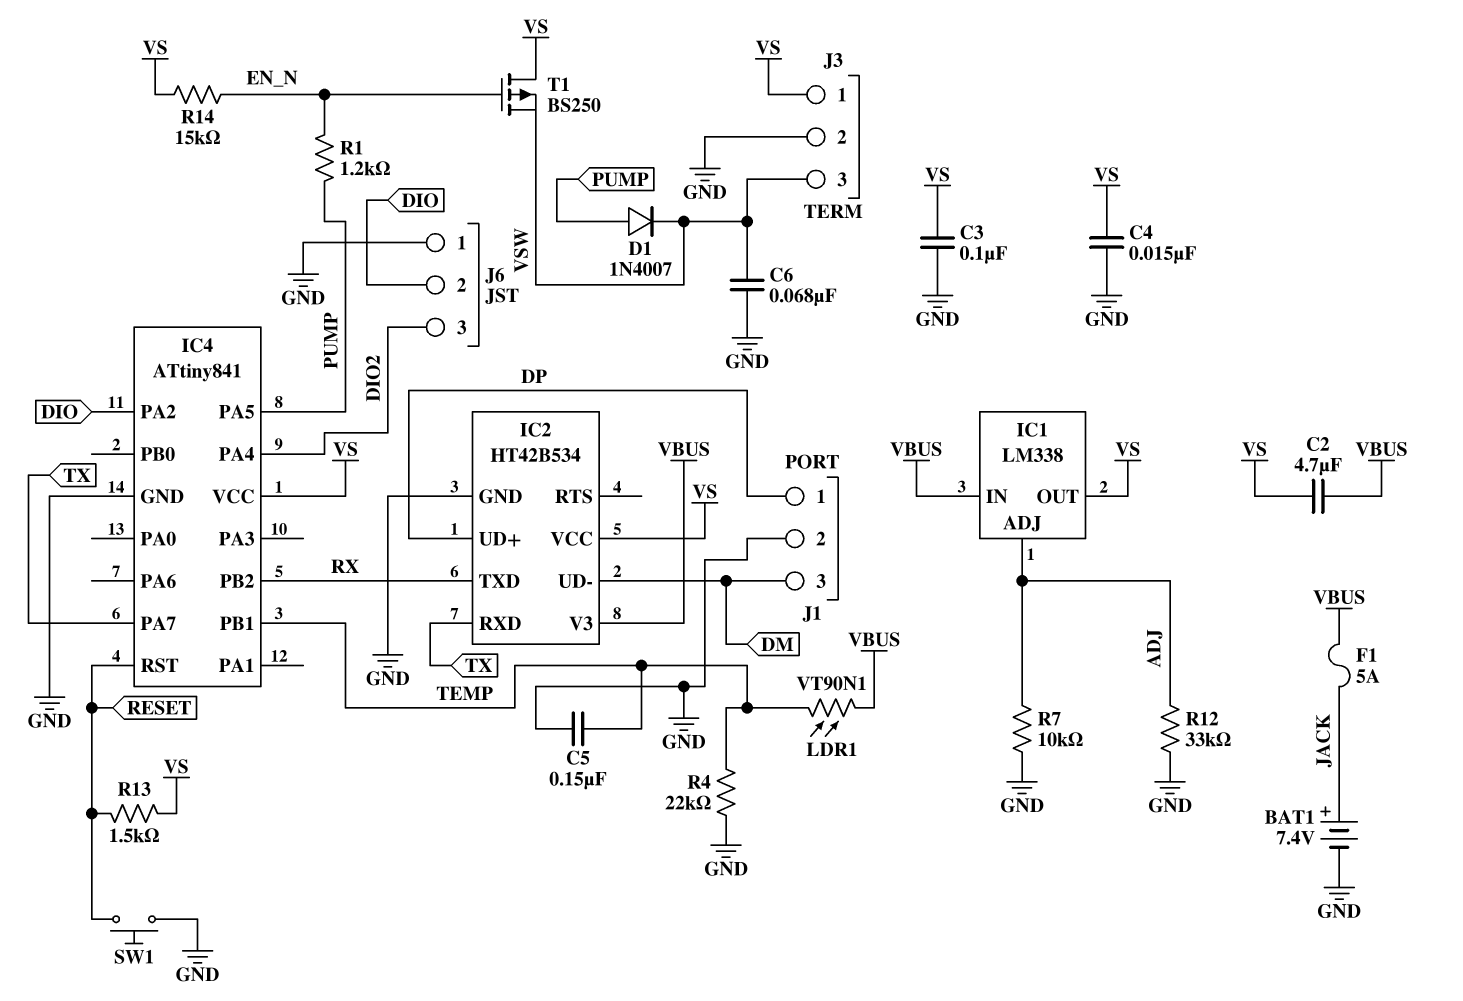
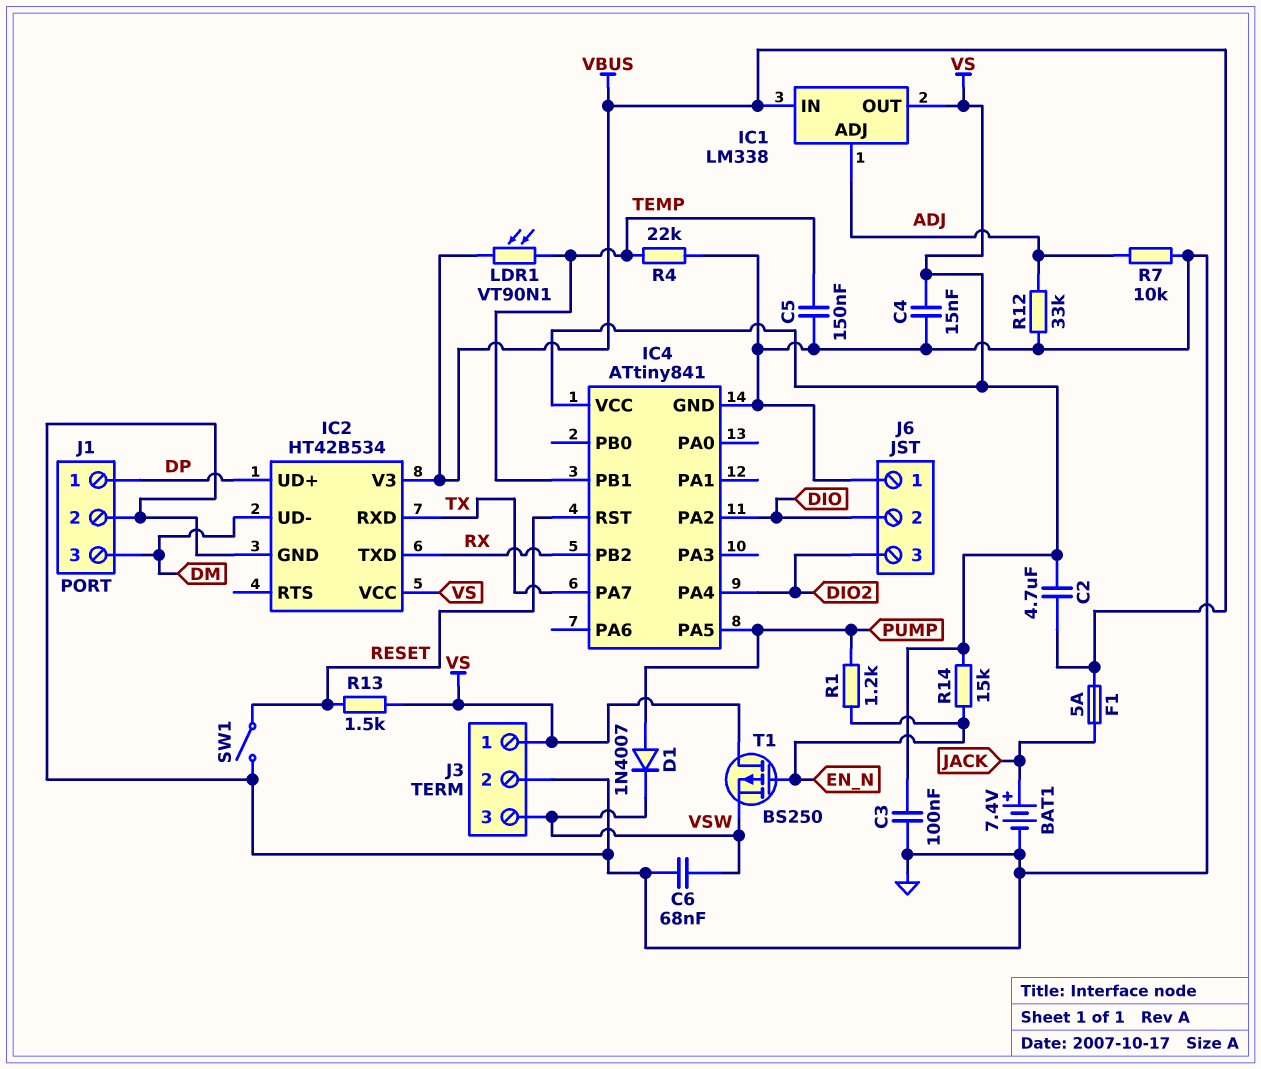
SW1: button (GND, RESET) -> switch (GND, RESET)

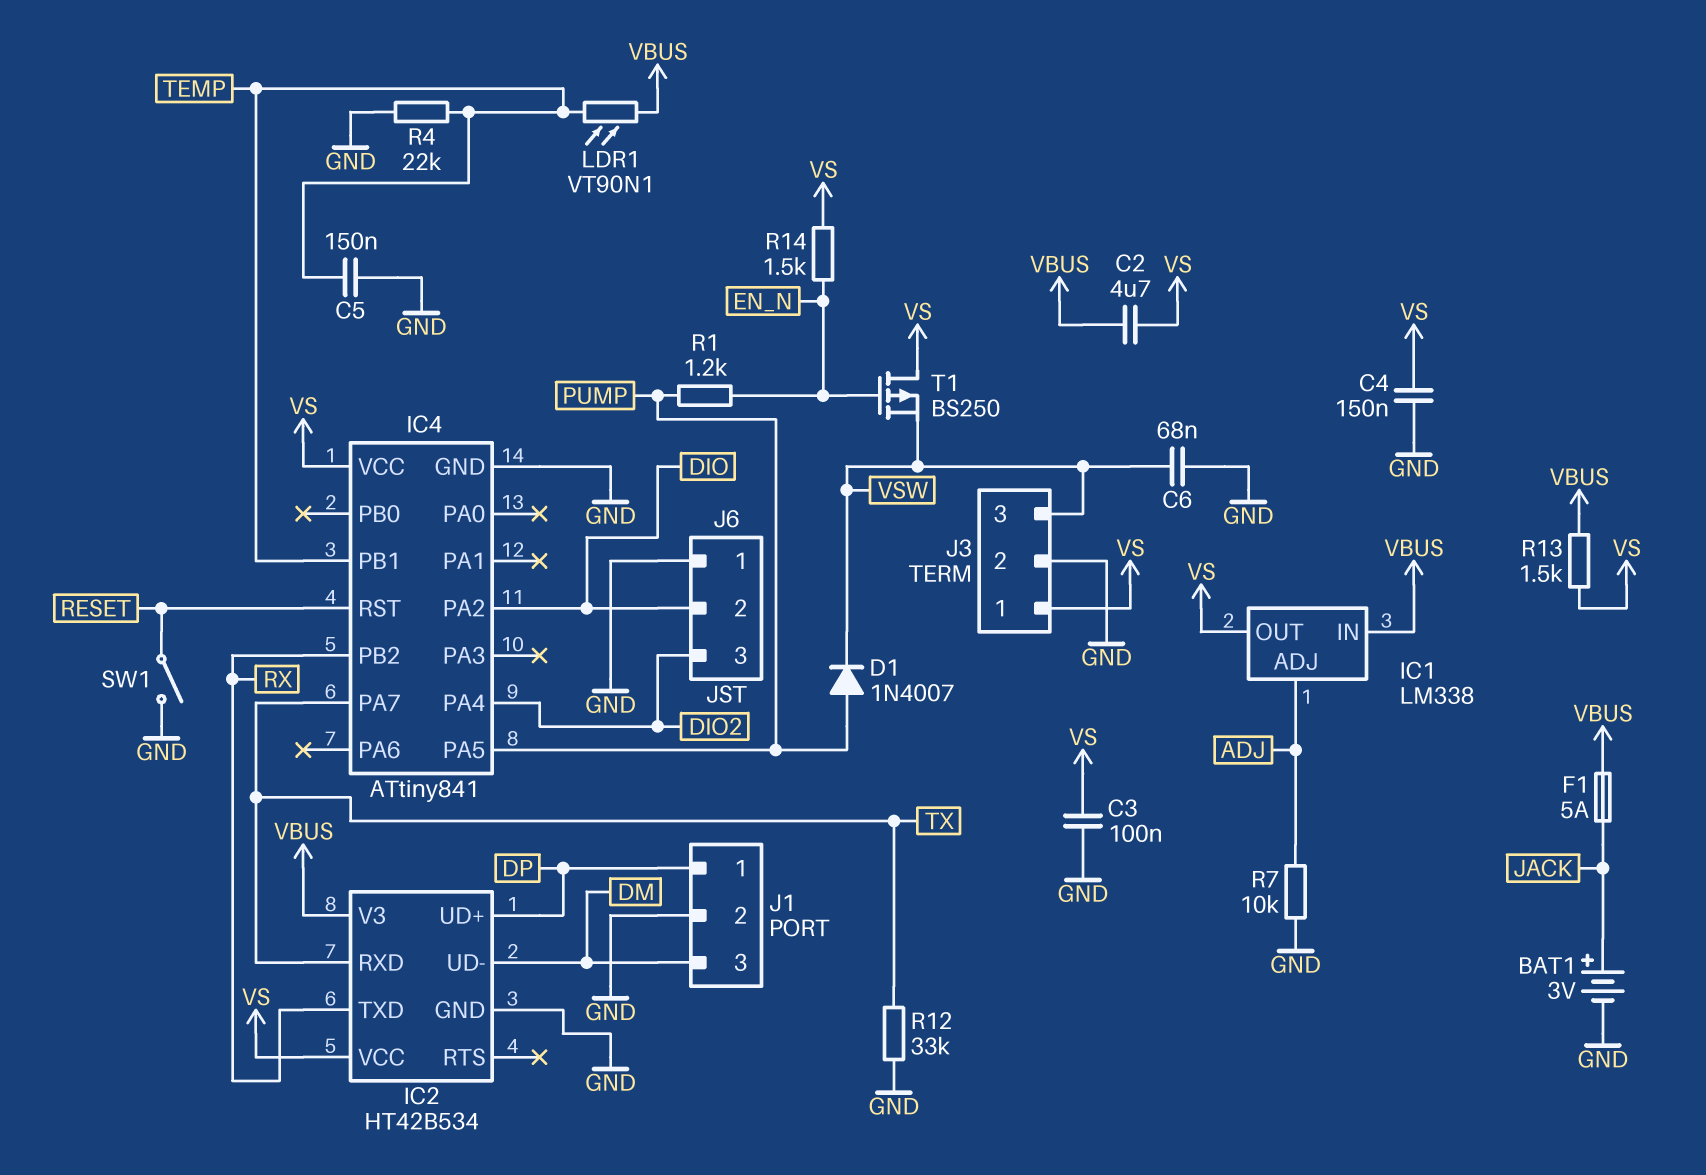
BAT1: 7.4V (plus JACK, minus GND) -> 3V (plus JACK, minus GND)
C4: 15nF (GND, VS) -> 150nF (GND, VS)
R12: 33k (ADJ, GND) -> 33k (GND, TX)
R13: 1.5k (RESET, VS) -> 1.5k (VBUS, VS)
R14: 15k (EN_N, VS) -> 1.5k (EN_N, VS)

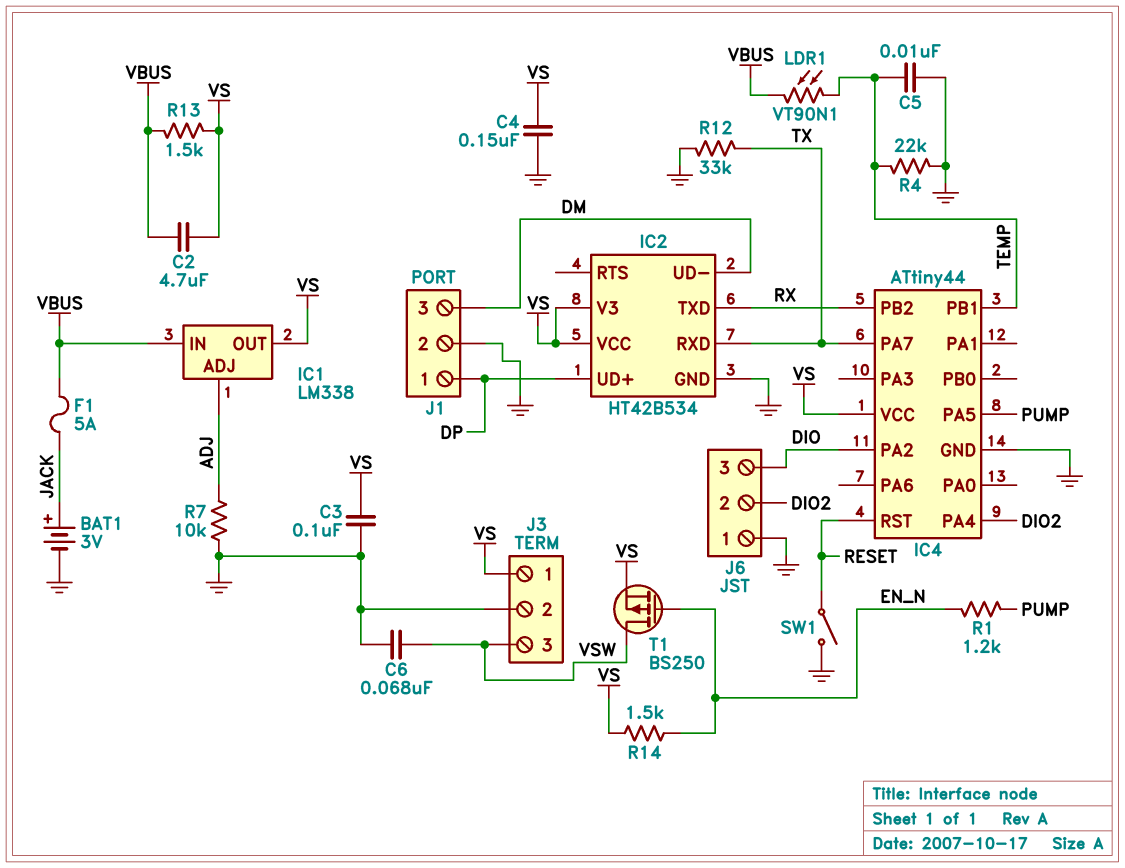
C5: 150nF (GND, TEMP) -> 10nF (GND, TEMP)
D1: diode 1N4007 (A PUMP, K VSW) -> none
IC2 pin V3: VBUS -> VS
IC4: ATtiny841 -> ATtiny44
J6 pin 2: DIO -> DIO2
J6 pin 3: DIO2 -> DIO
T1: PMOS BS250 (G EN_N, D VS, S VSW) -> PMOS BS250 (G EN_N, D VSW, S VS)

